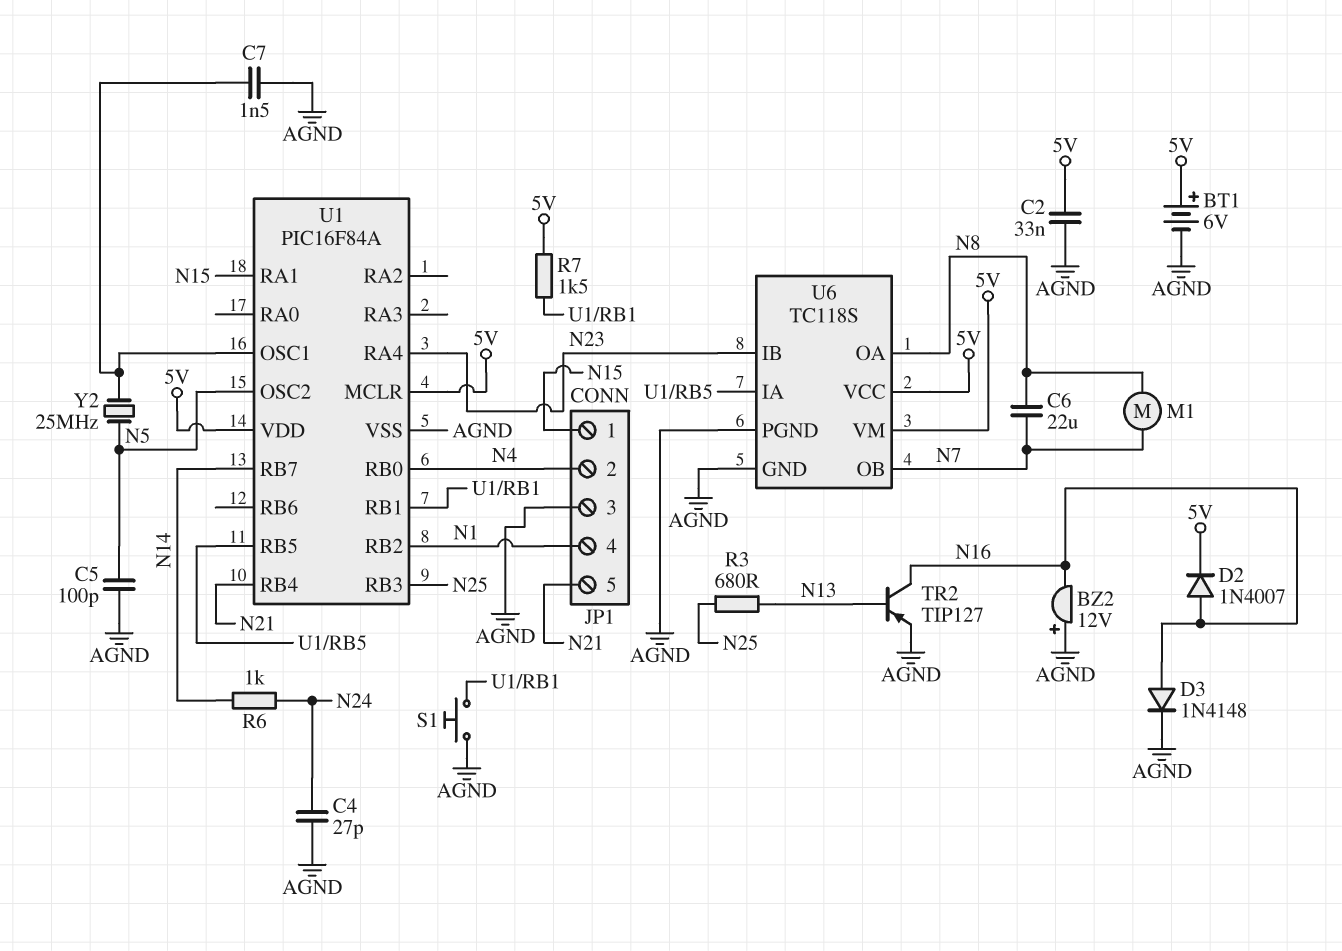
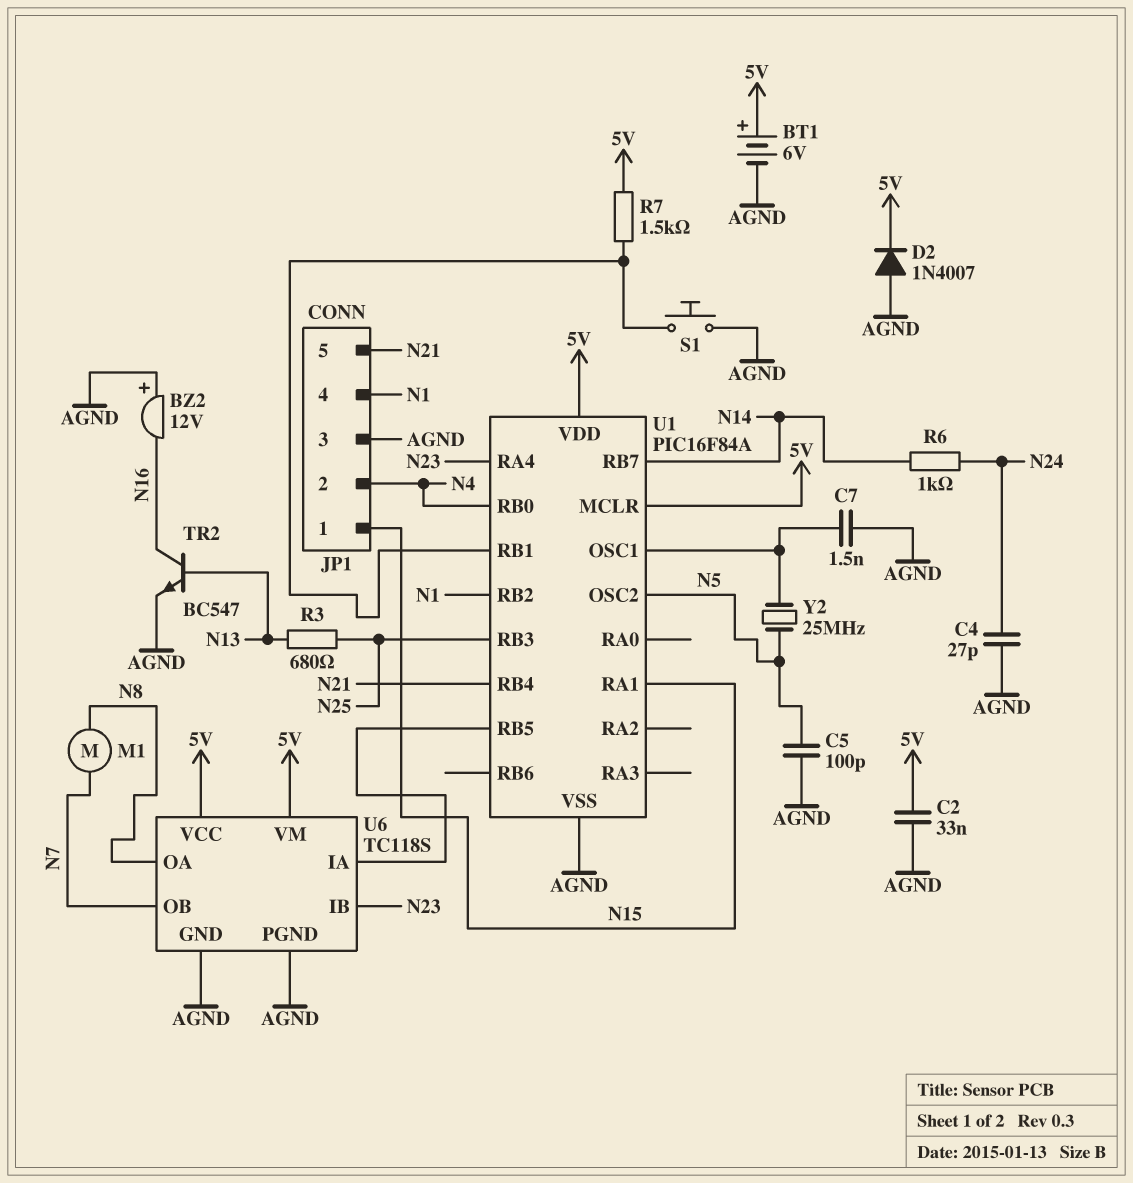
C6: 22uF (N7, N8) -> none
D2: diode 1N4007 (A N16, K 5V) -> diode 1N4007 (A AGND, K 5V)
D3: diode 1N4148 (A N16, K AGND) -> none
TR2: PNP TIP127 (B N13, C N16, E AGND) -> NPN BC547 (B N13, C N16, E AGND)

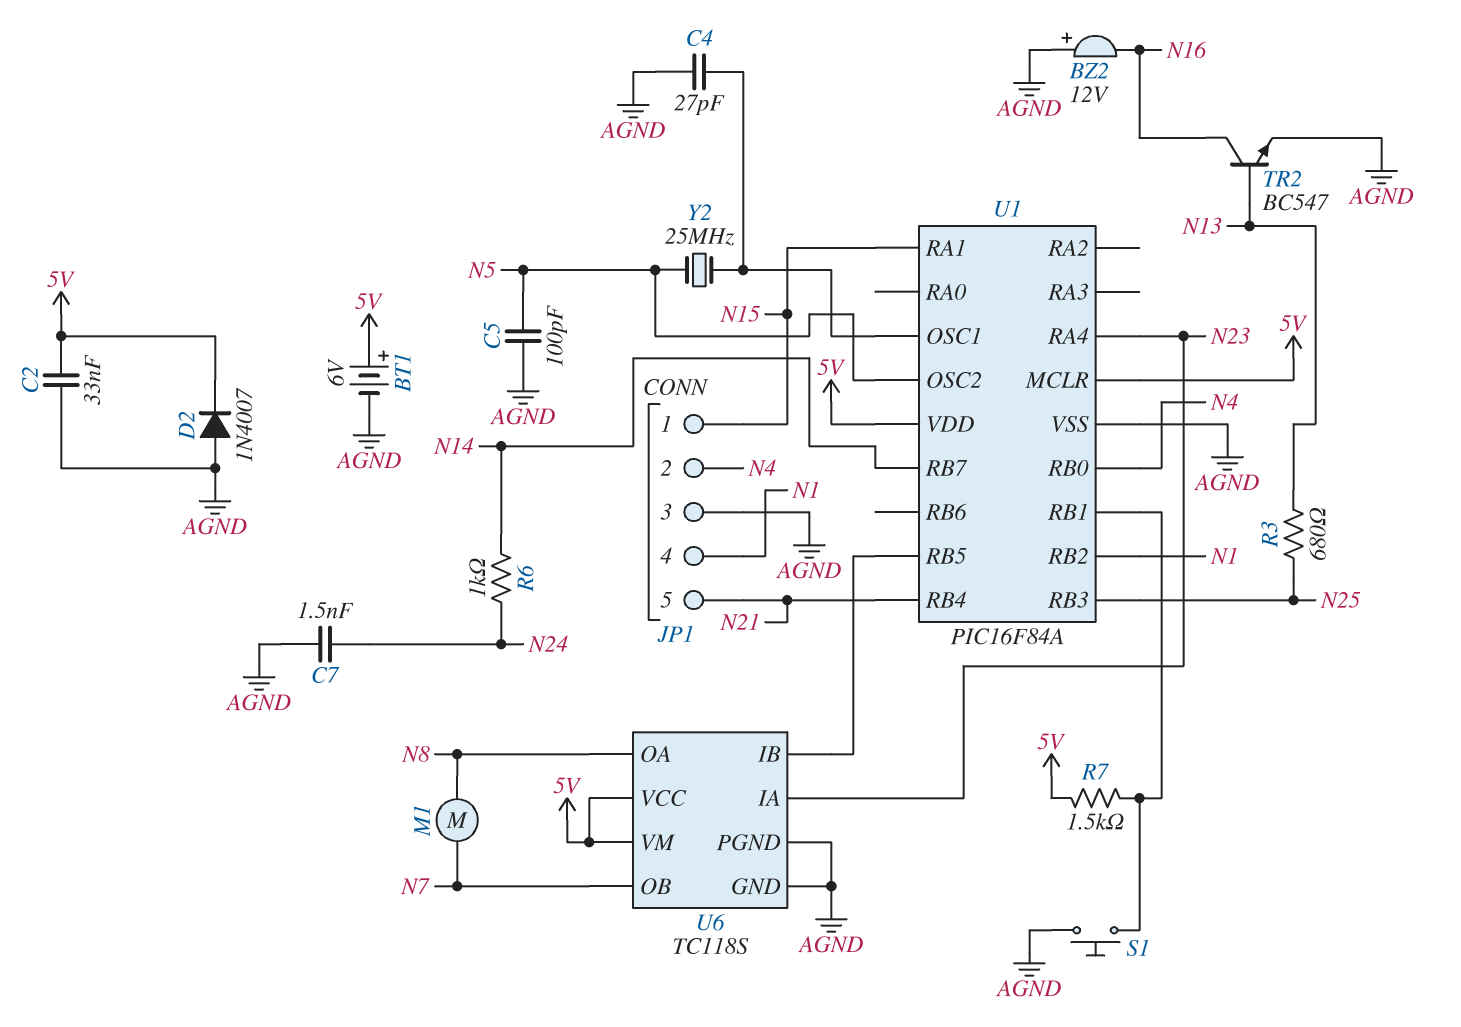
C4: 27pF (AGND, N24) -> 27pF (AGND, U1/OSC1)
C7: 1.5nF (AGND, U1/OSC1) -> 1.5nF (AGND, N24)
U6 pin IA: U1/RB5 -> N23
U6 pin IB: N23 -> U1/RB5

